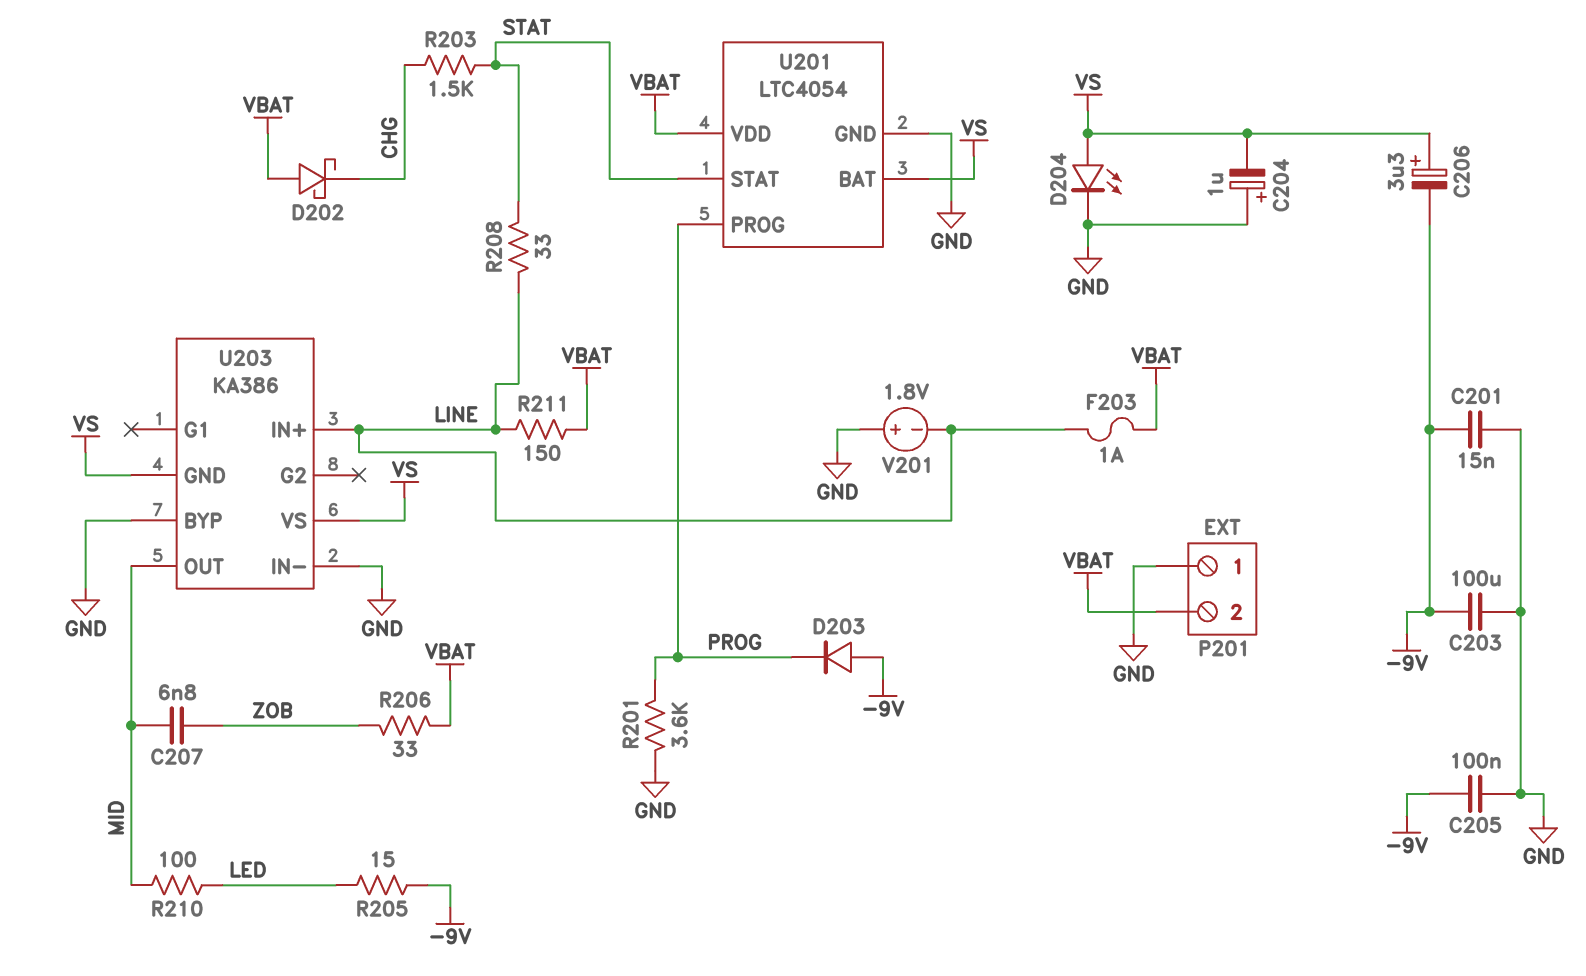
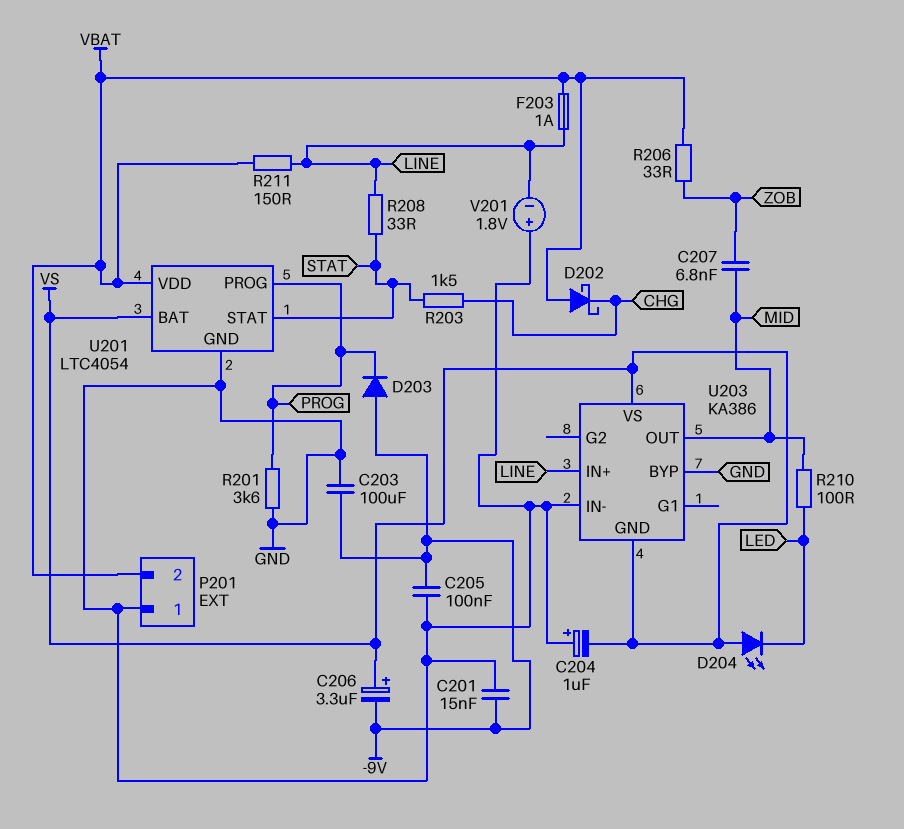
D204: LED (A VS, K GND) -> LED (A VS, K LED)
R205: 15 (-9V, LED) -> none

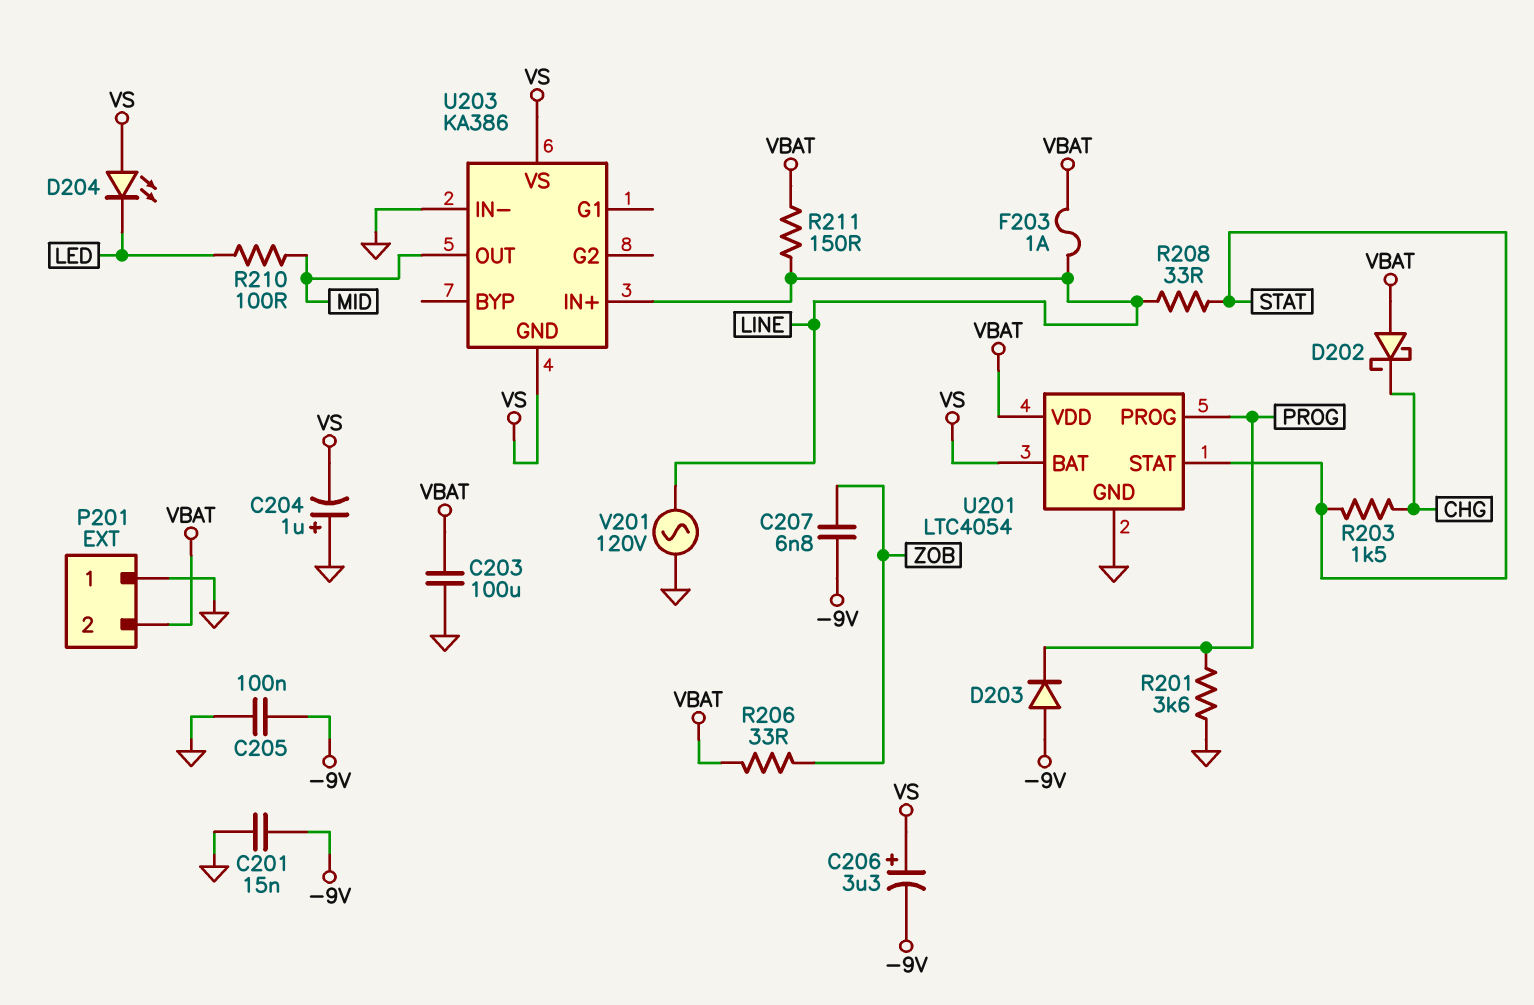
C203: 100uF (-9V, GND) -> 100uF (GND, VBAT)
C207: 6.8nF (MID, ZOB) -> 6.8nF (-9V, ZOB)
U203 pin BYP: GND -> none
V201: 1.8V (plus GND, minus LINE) -> AC 120V (GND, LINE)

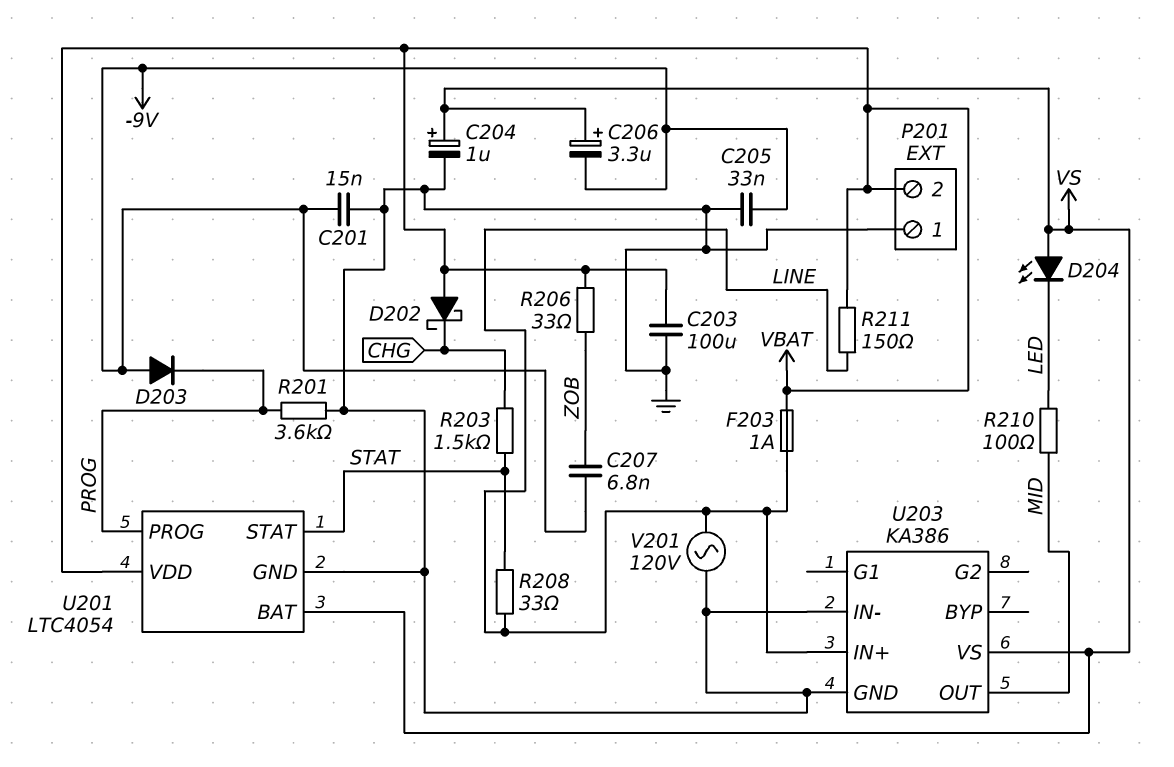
C204: 1uF (plus GND, minus VS) -> 1uF (plus VS, minus GND)
C205: 100nF (-9V, GND) -> 33nF (-9V, GND)
U203 pin GND: VS -> GND

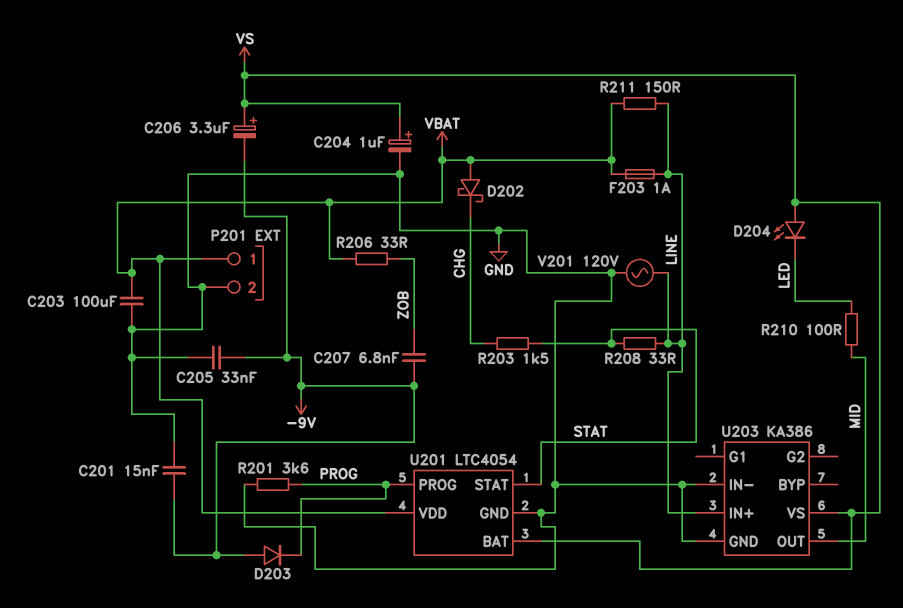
P201 pin 1: GND -> VBAT
P201 pin 2: VBAT -> GND

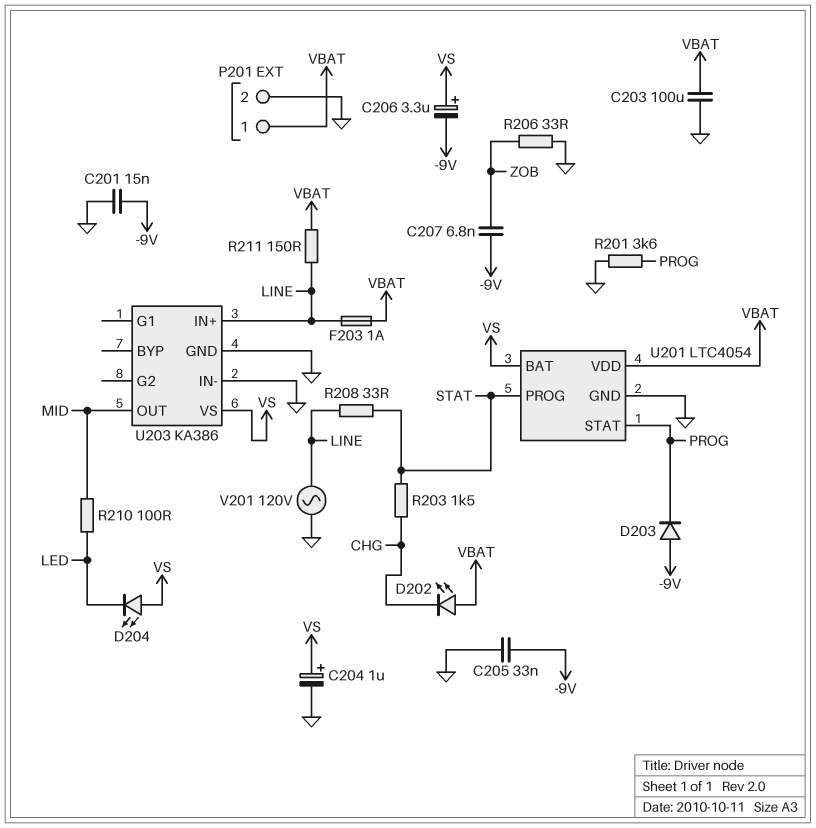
D202: schottky (A VBAT, K CHG) -> LED (A VBAT, K CHG)
R206: 33 (VBAT, ZOB) -> 33 (GND, ZOB)
U201 pin PROG: PROG -> STAT
U201 pin STAT: STAT -> PROG

